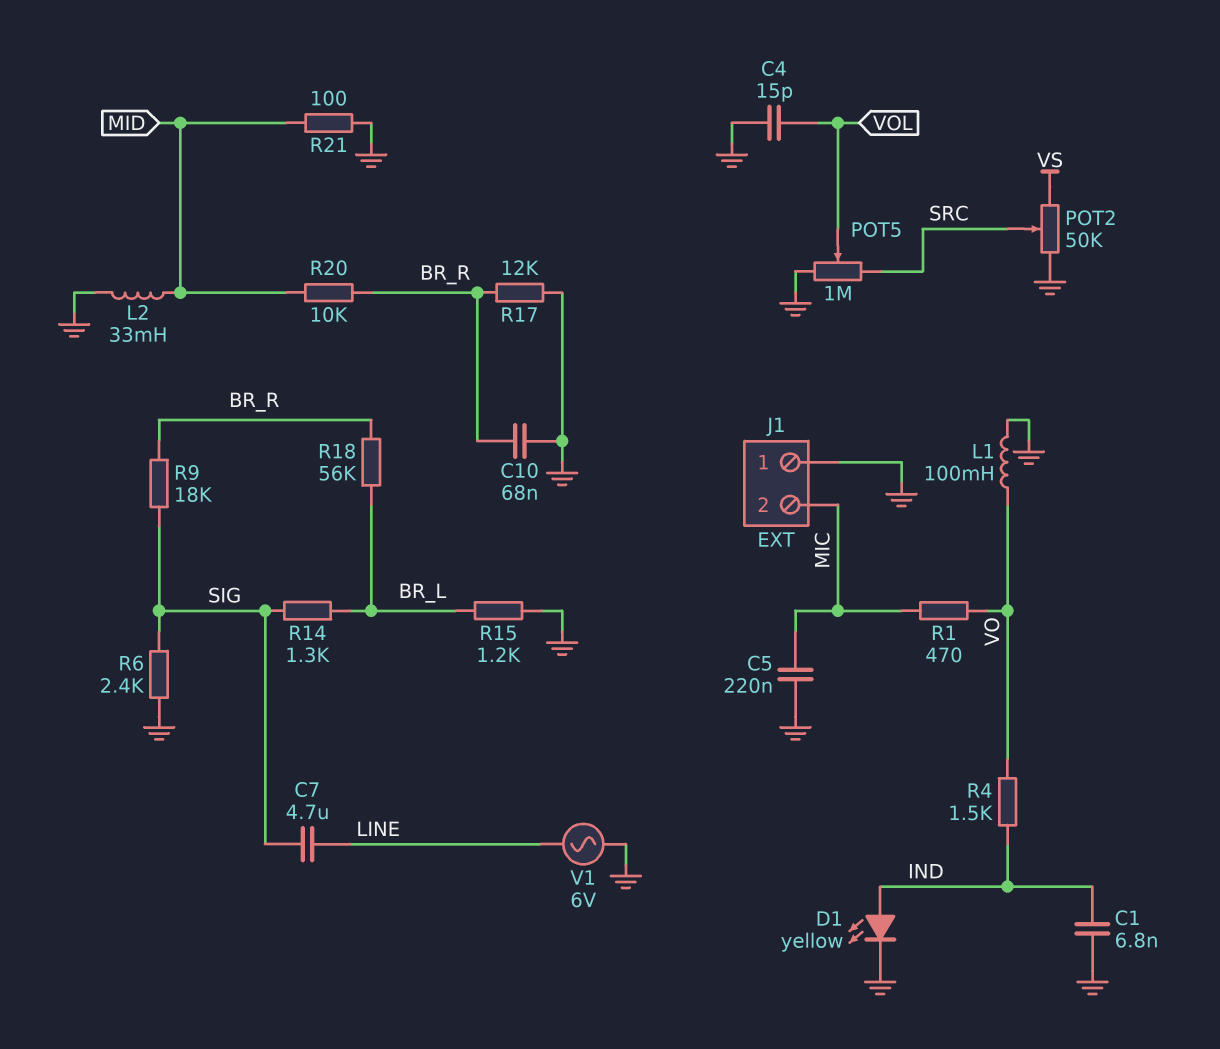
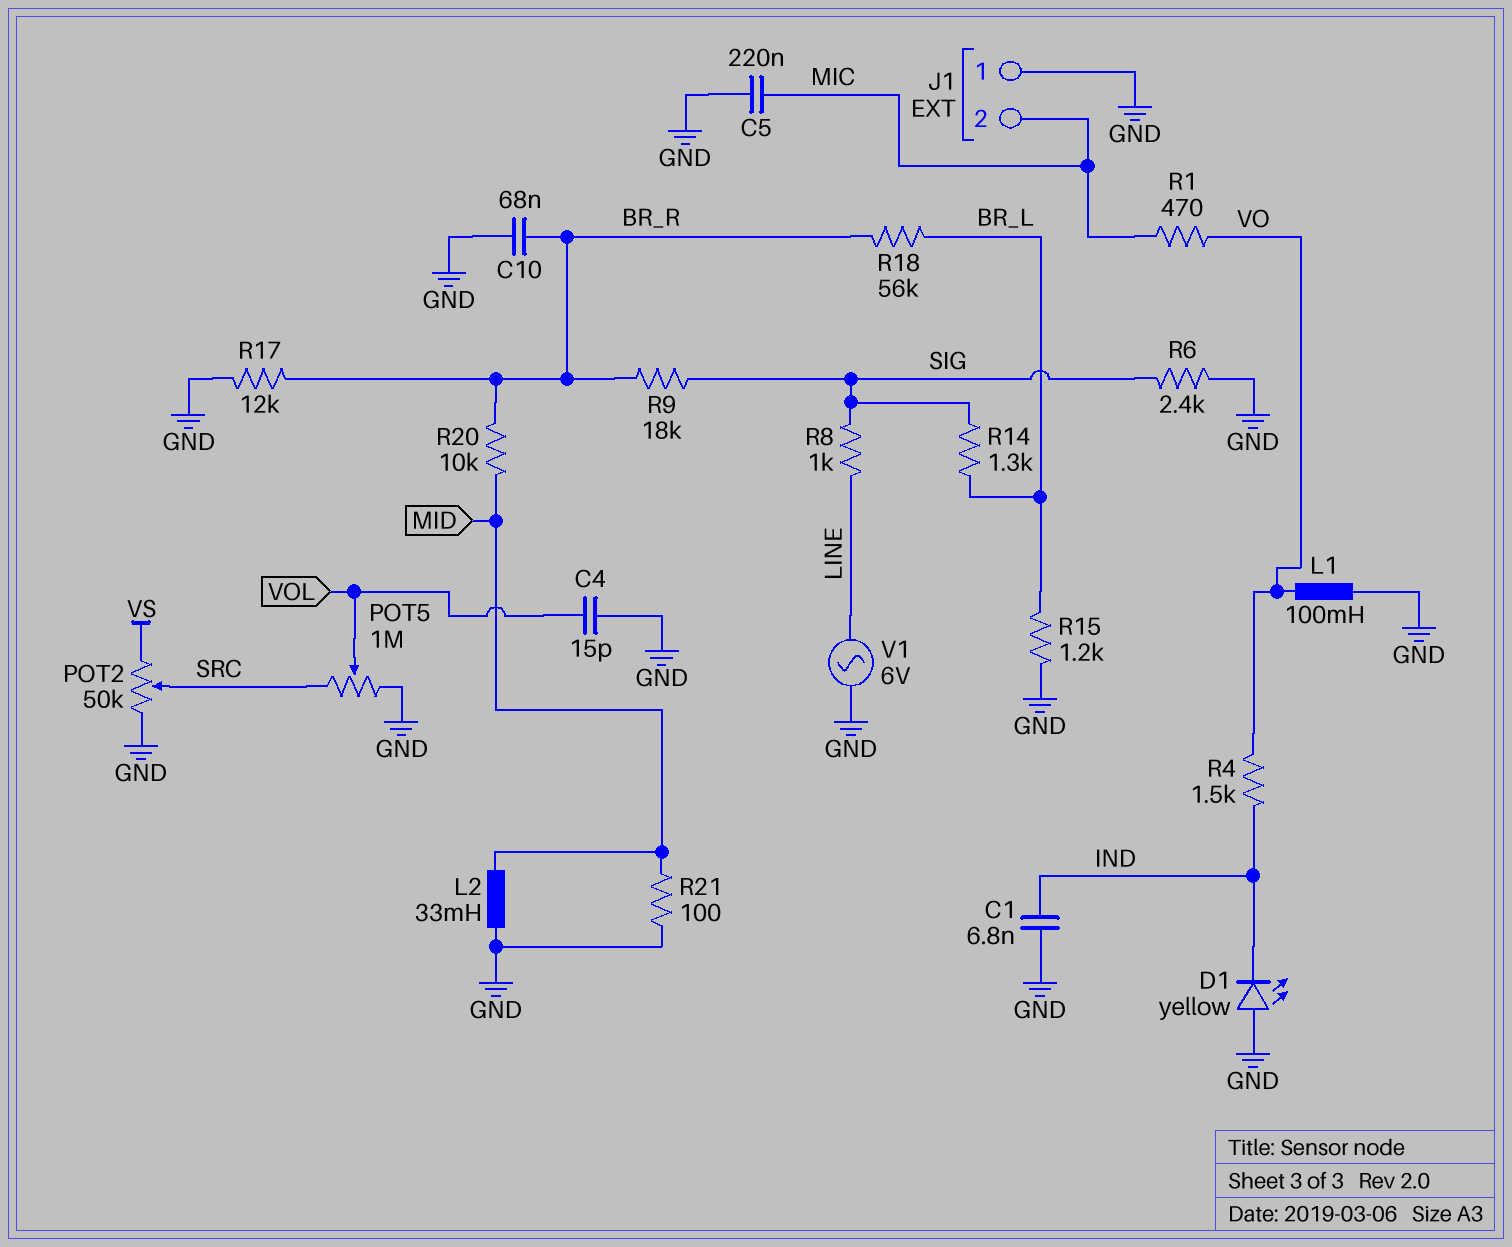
C7: 4.7uF (LINE, SIG) -> none
D1: LED yellow (A IND, K GND) -> LED yellow (A GND, K IND)
R8: none -> 1k (LINE, SIG)

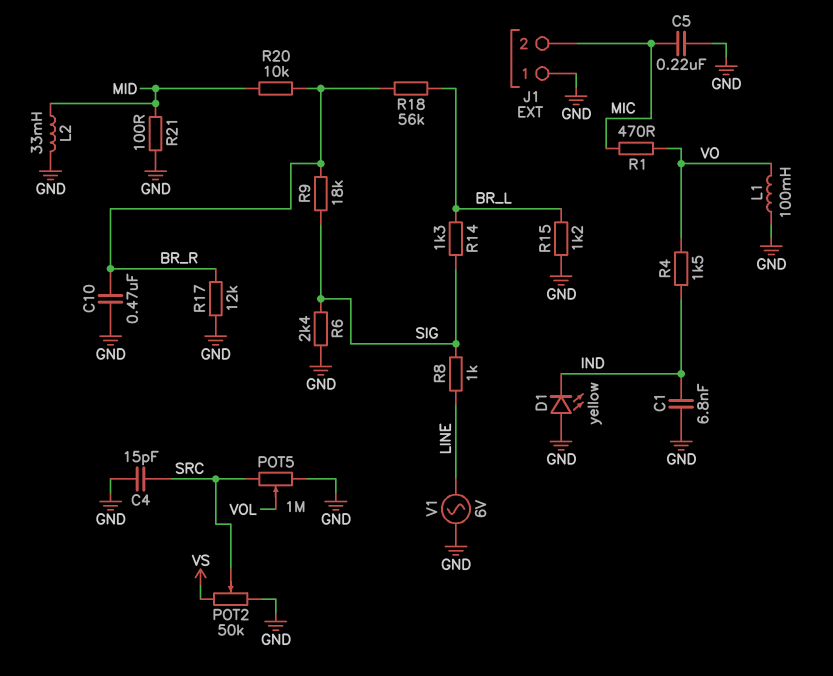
C4: 15pF (GND, VOL) -> 15pF (GND, SRC)
C10: 68nF (BR_R, GND) -> 470nF (BR_R, GND)

